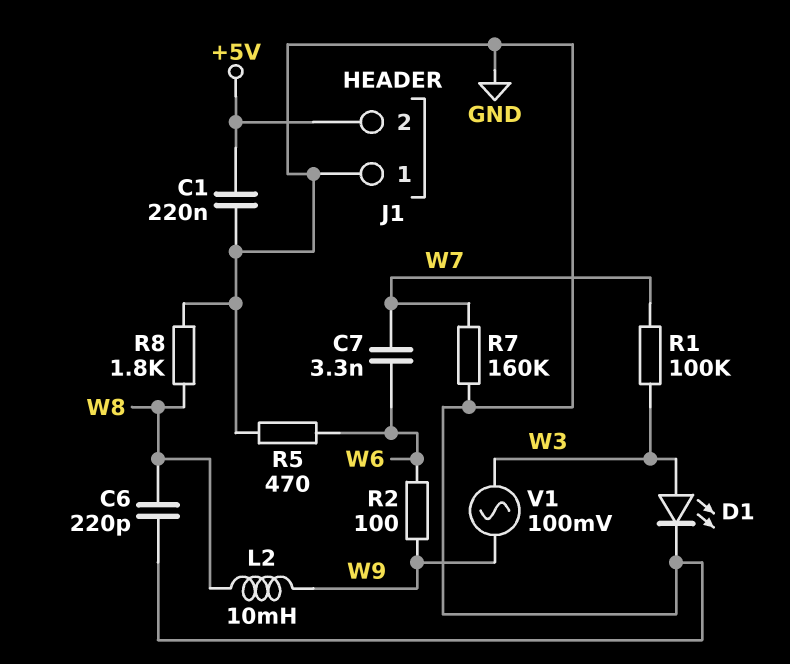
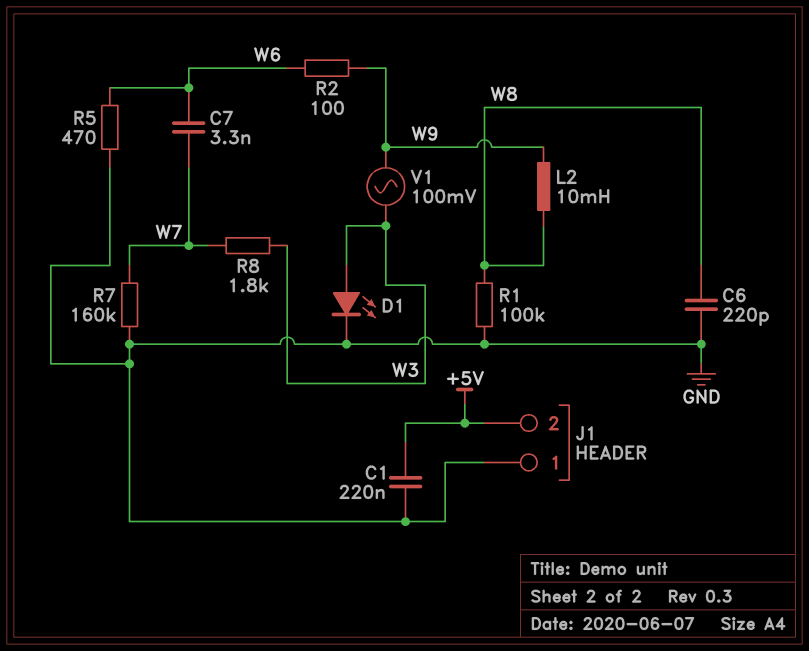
R1: 100k (W3, W7) -> 100k (GND, W8)
R8: 1.8k (GND, W8) -> 1.8k (W3, W7)

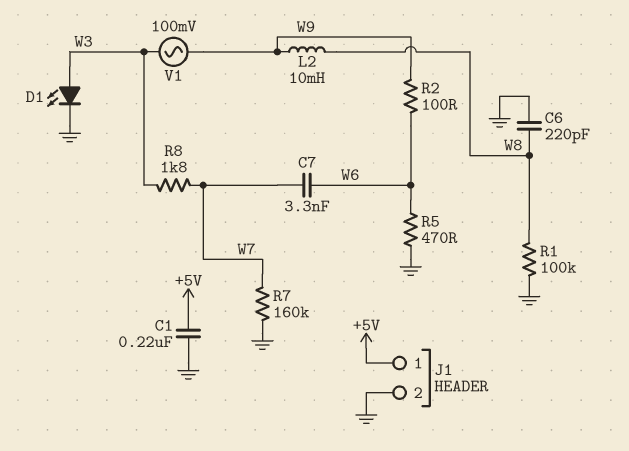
J1 pin 1: GND -> +5V
J1 pin 2: +5V -> GND

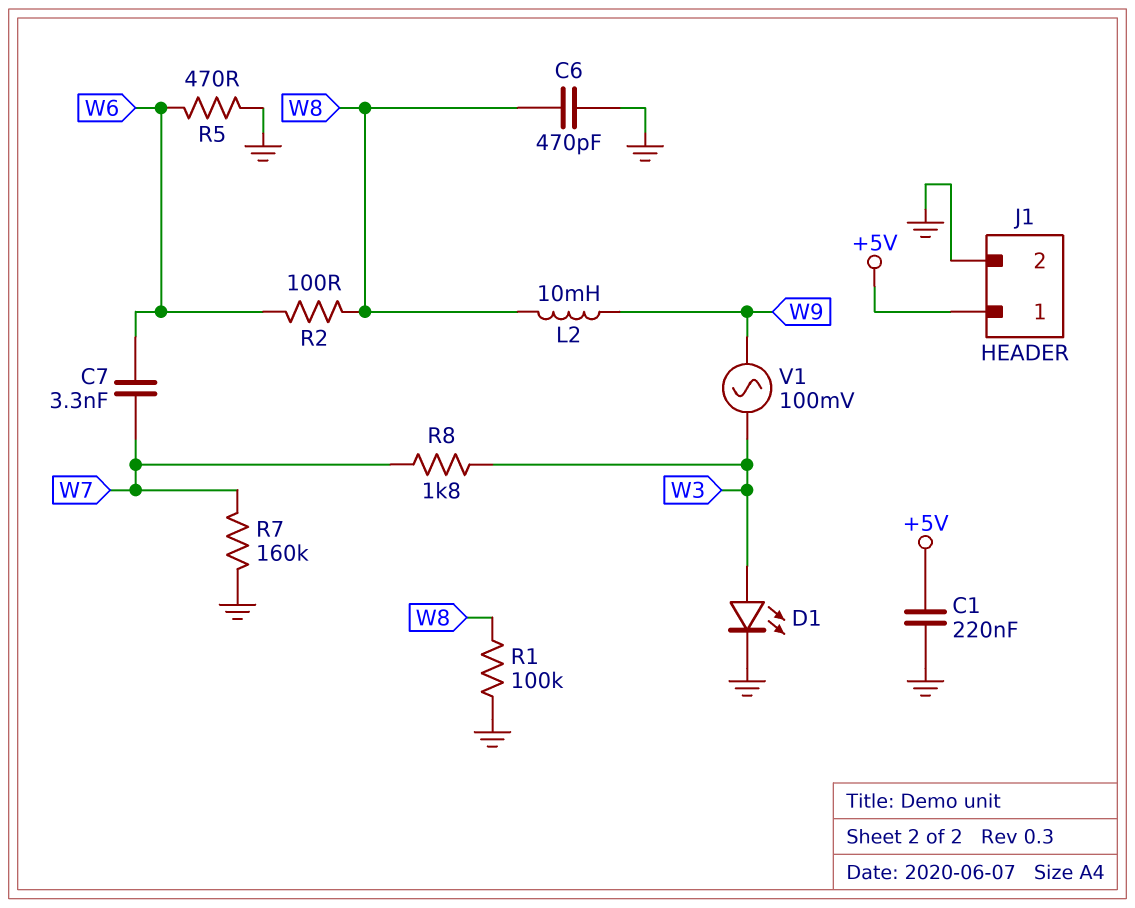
C6: 220pF (GND, W8) -> 470pF (GND, W8)
R2: 100 (W6, W9) -> 100 (W6, W8)

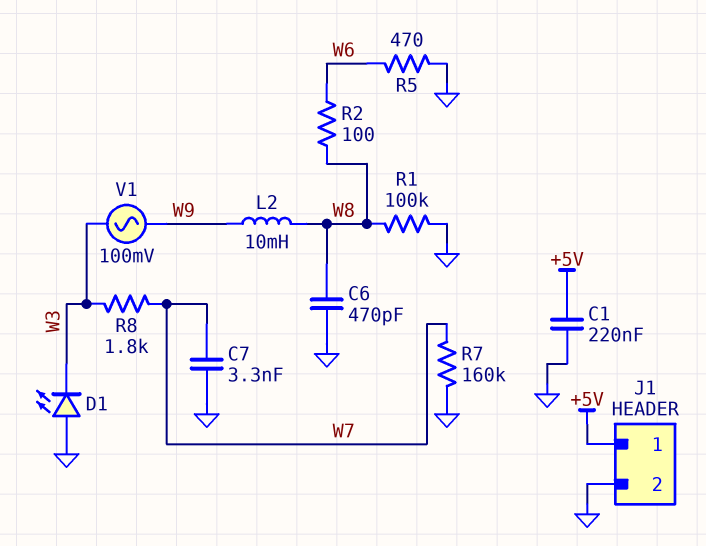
C7: 3.3nF (W6, W7) -> 3.3nF (GND, W7)
D1: LED (A W3, K GND) -> LED (A GND, K W3)

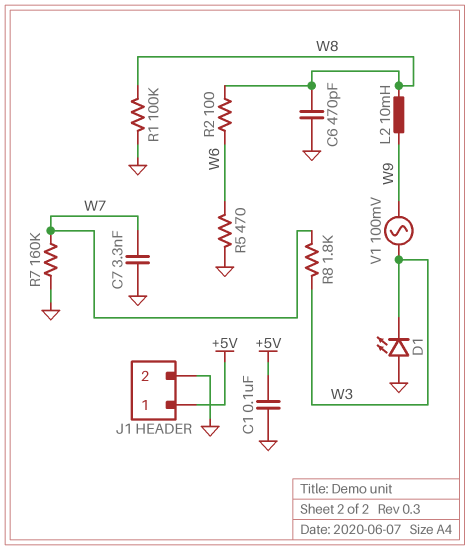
C1: 220nF (+5V, GND) -> 100nF (+5V, GND)

